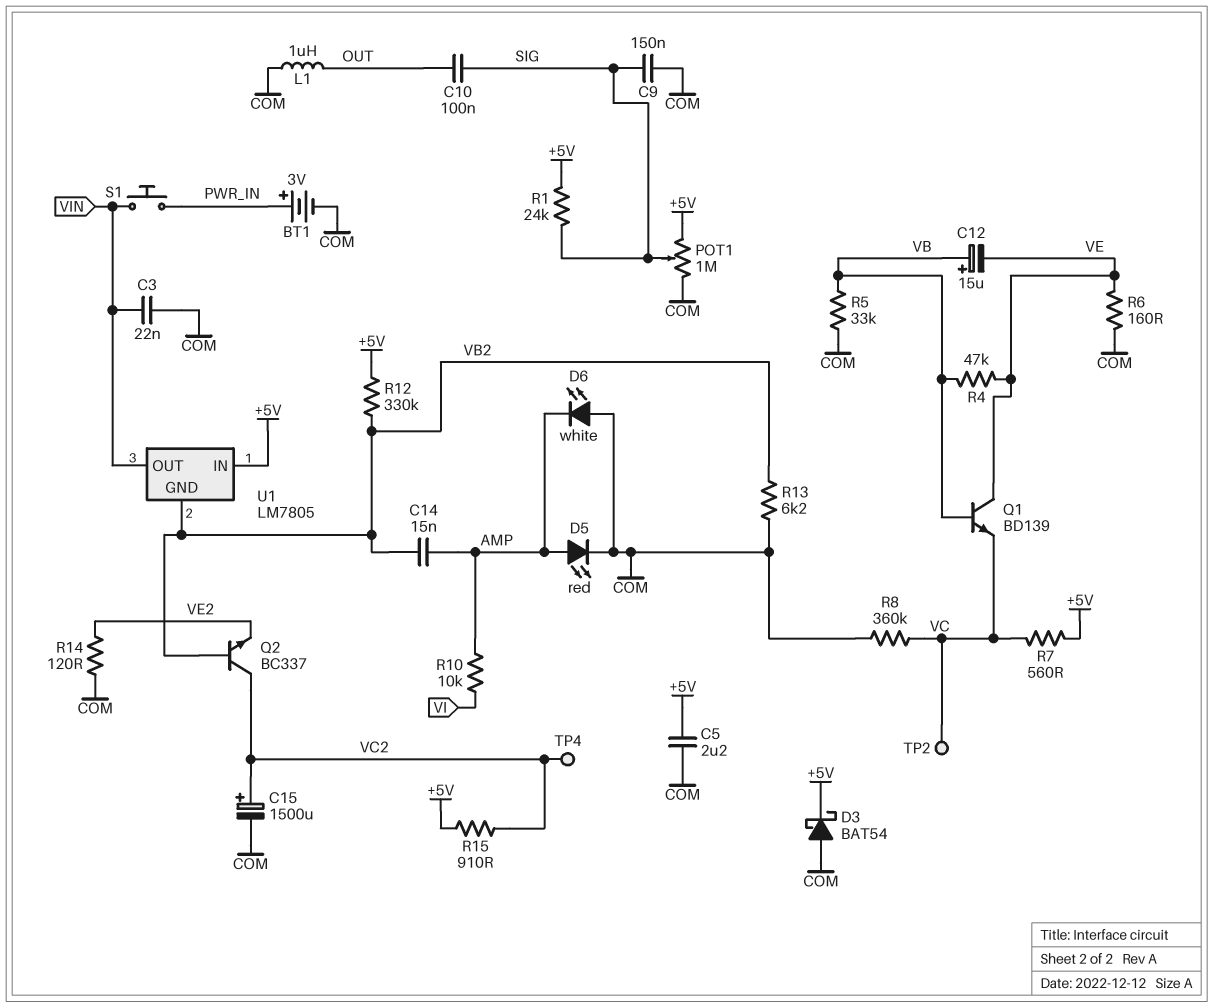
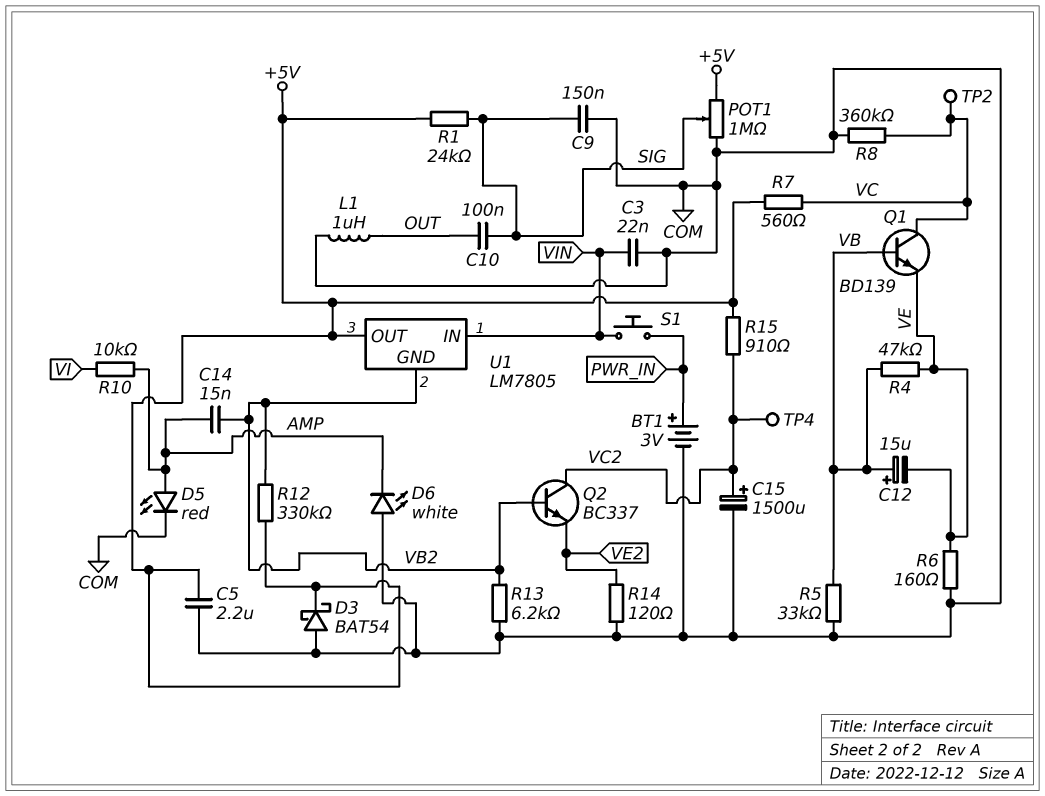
Q1: NPN BD139 (B VB, C VE, E VC) -> NPN BD139 (B VB, C VC, E VE)
U1 pin IN: +5V -> VIN
U1 pin OUT: VIN -> +5V

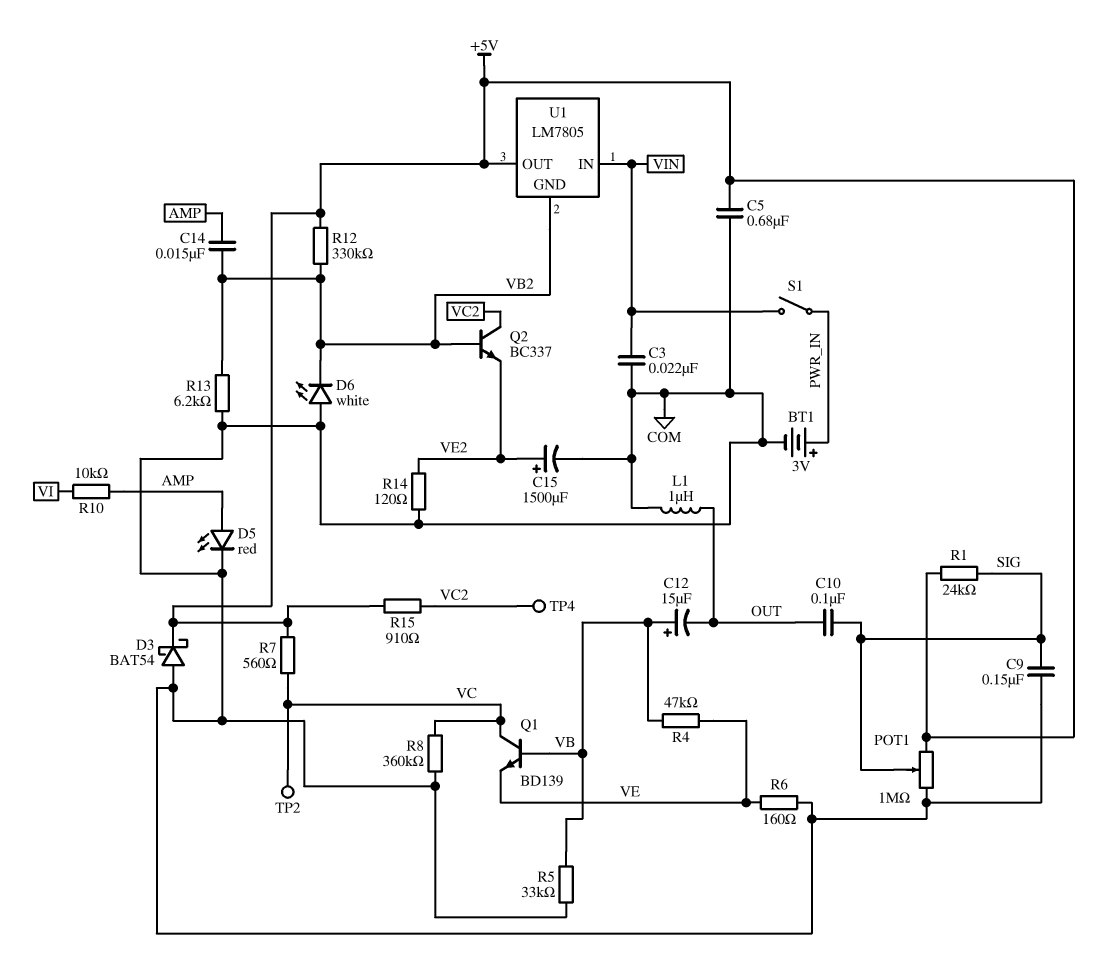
C5: 2.2uF (+5V, COM) -> 680nF (+5V, COM)
C12: 15uF (plus VB, minus VE) -> 15uF (plus VB, minus OUT)
C15: 1500uF (plus VC2, minus COM) -> 1500uF (plus VE2, minus COM)
D6: LED white (A COM, K AMP) -> LED white (A COM, K VB2)
S1: button (PWR_IN, VIN) -> switch (PWR_IN, VIN)

